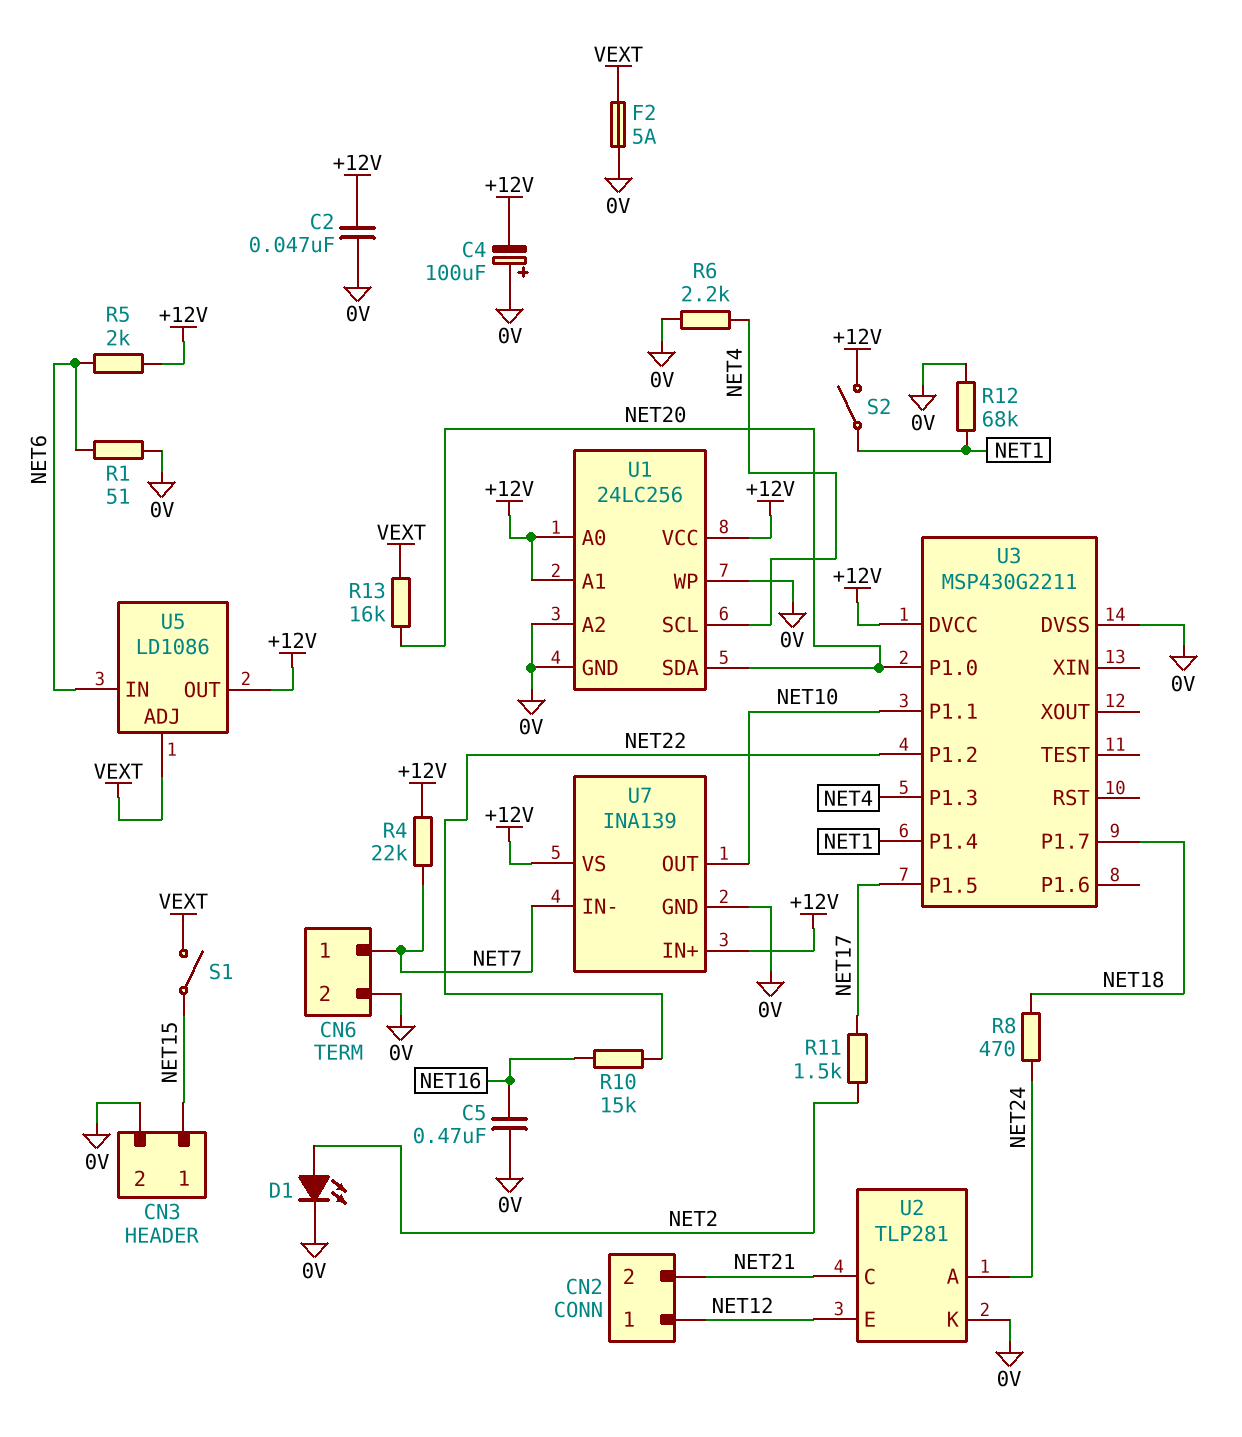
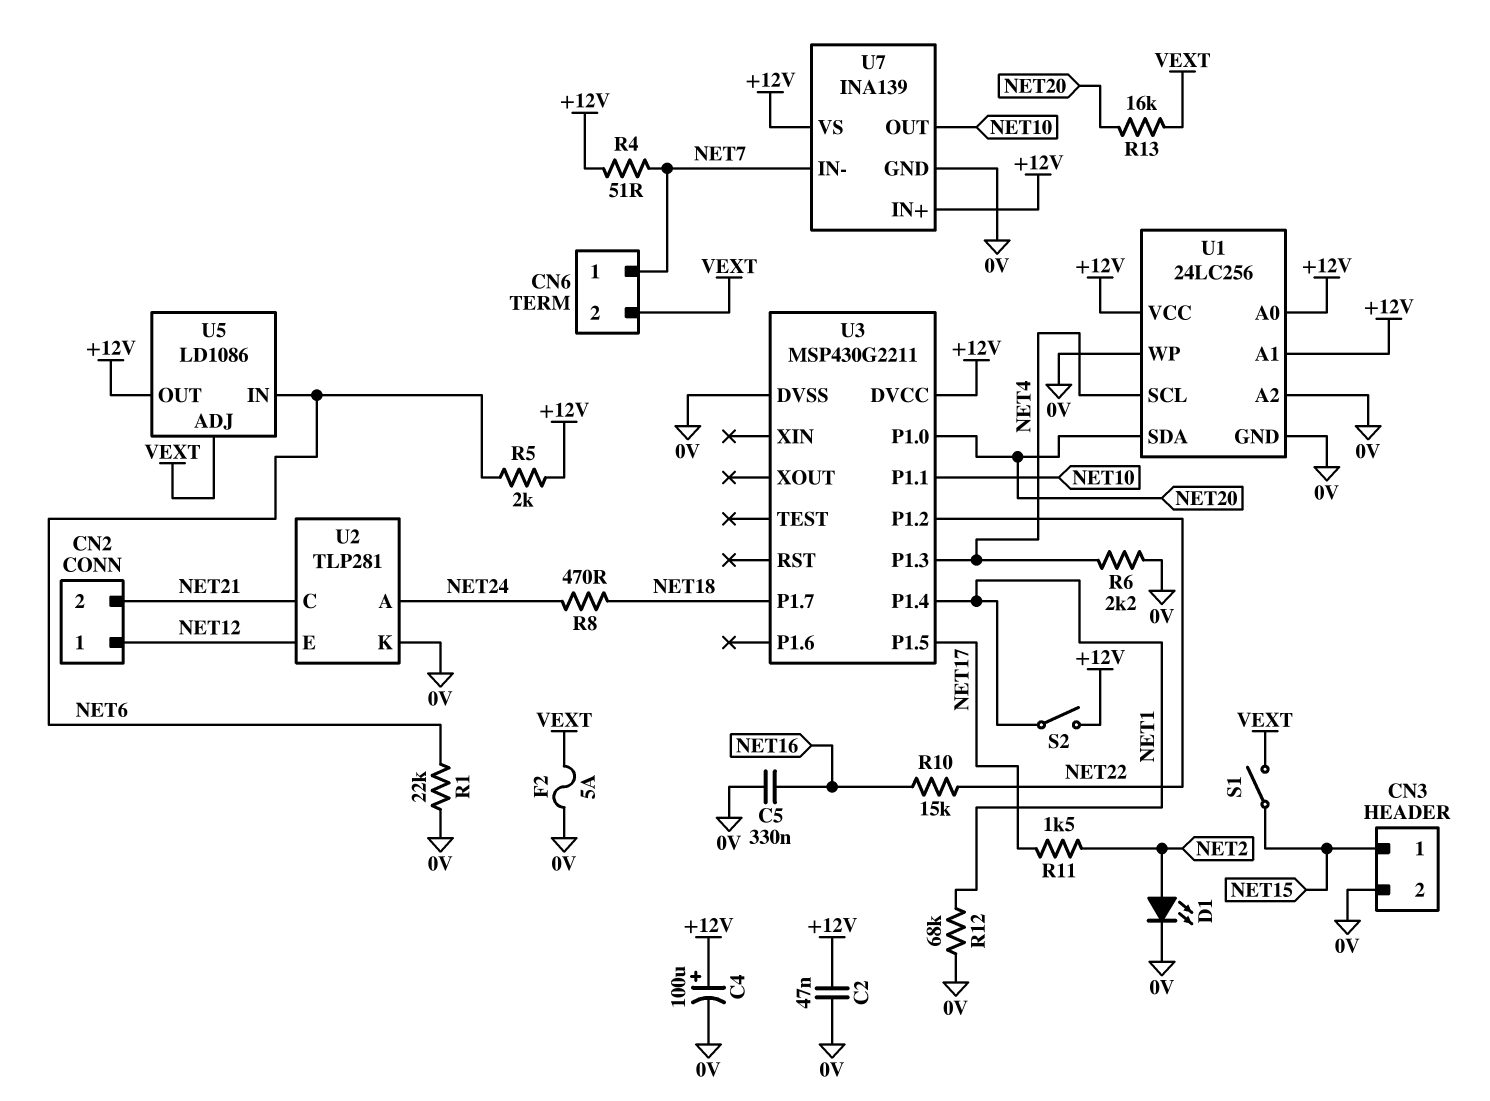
C4: 100uF (plus 0V, minus +12V) -> 100uF (plus +12V, minus 0V)
C5: 470nF (0V, NET16) -> 330nF (0V, NET16)
CN6 pin 2: 0V -> VEXT
R1: 51 (0V, NET6) -> 22k (0V, NET6)
R4: 22k (+12V, NET7) -> 51 (+12V, NET7)

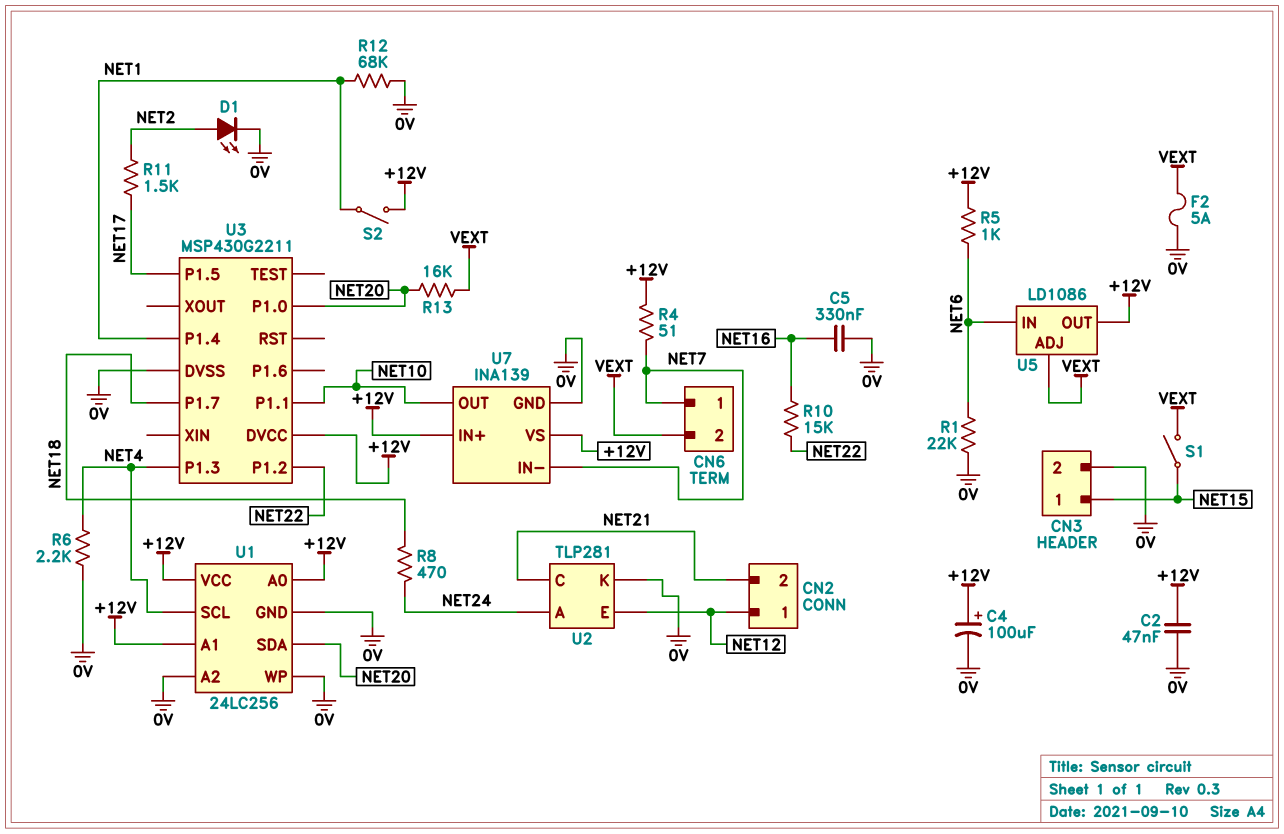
R5: 2k (+12V, NET6) -> 1k (+12V, NET6)

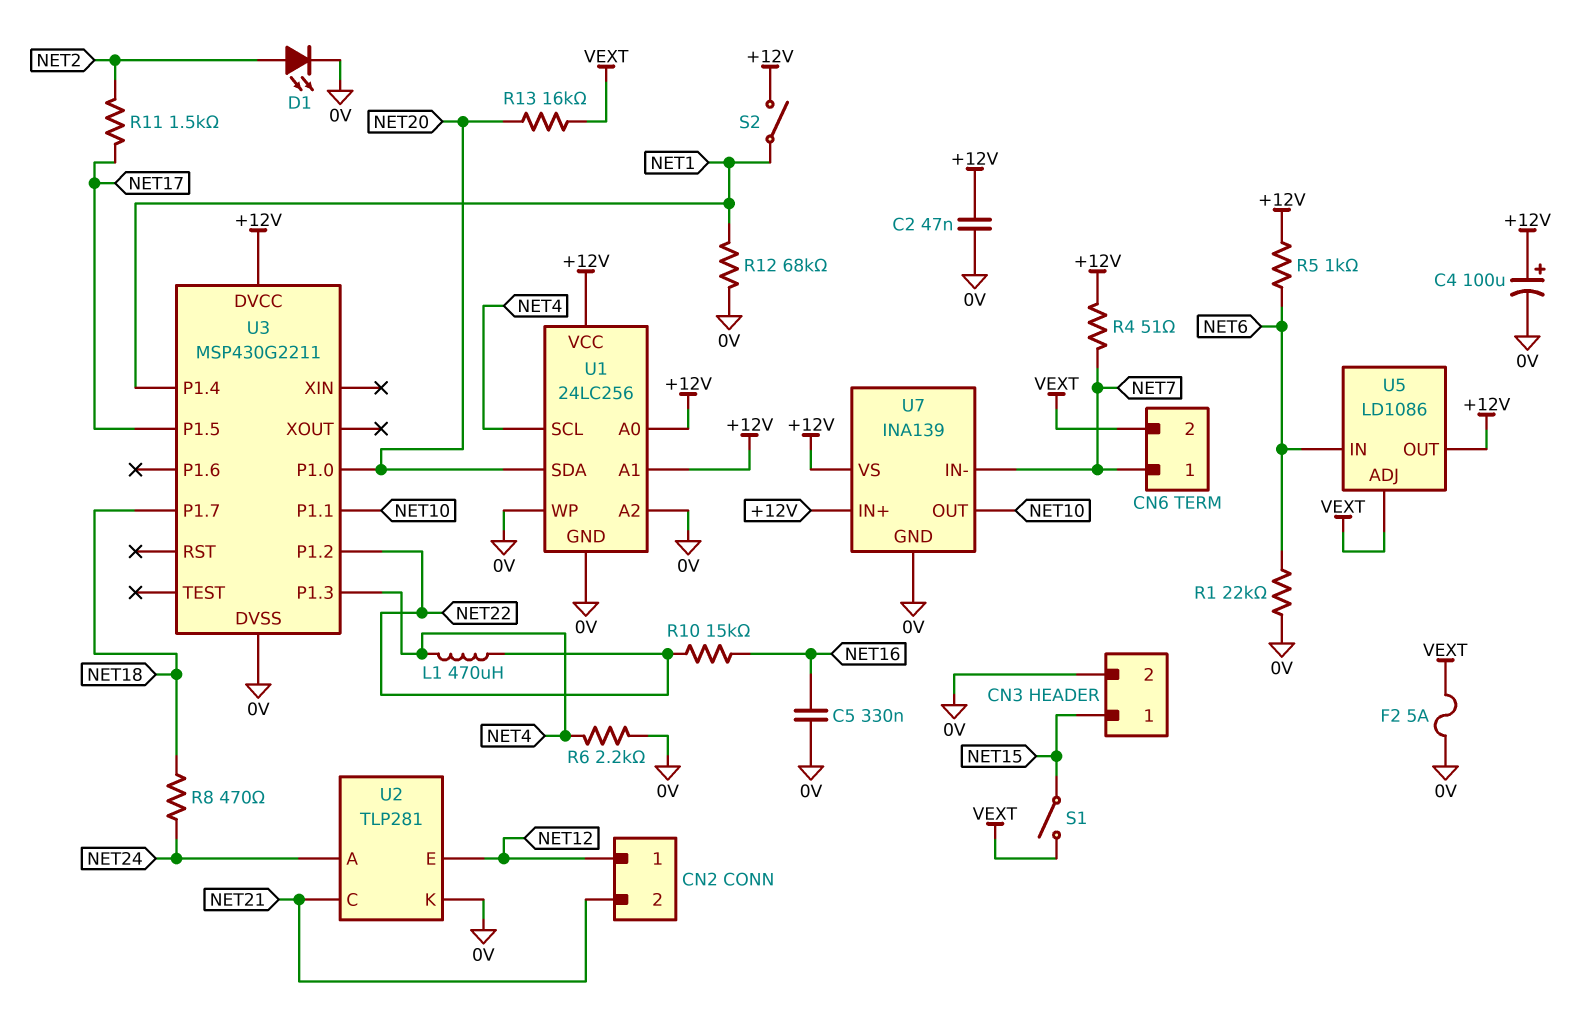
L1: none -> 470uH (NET4, NET22)

